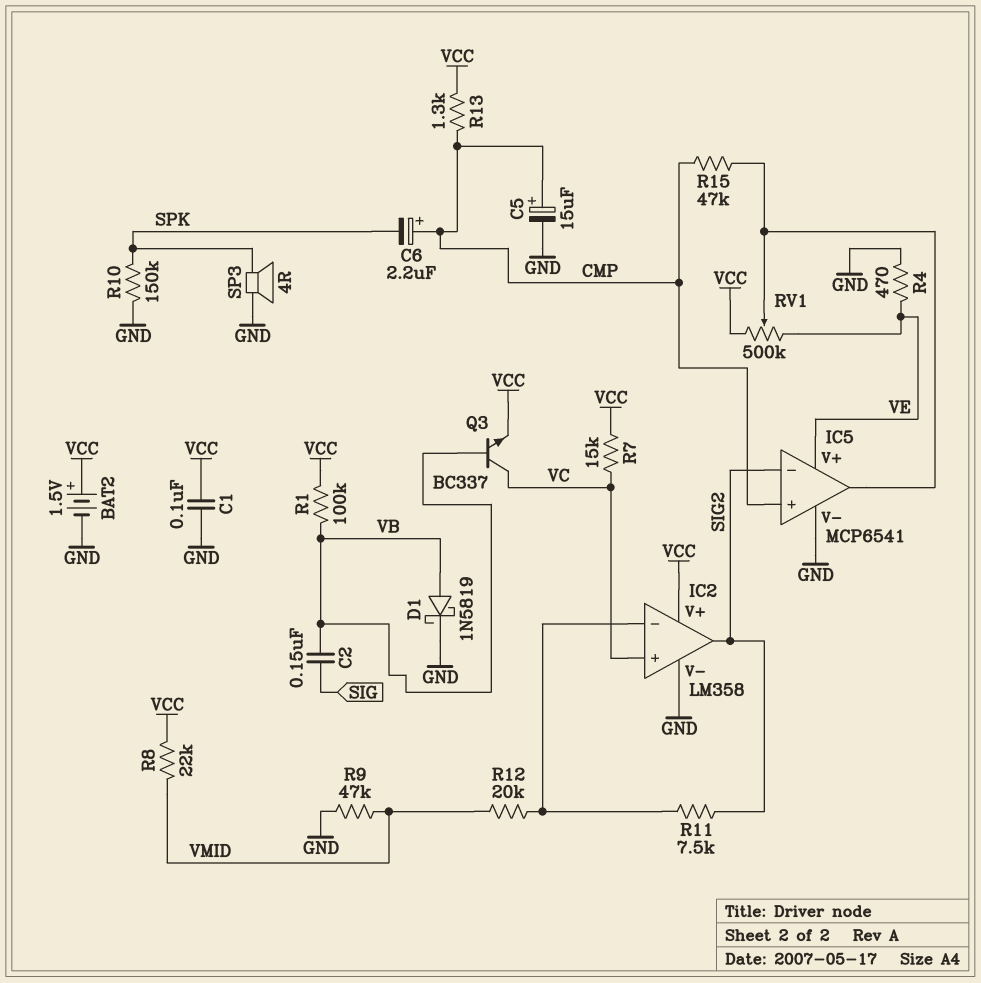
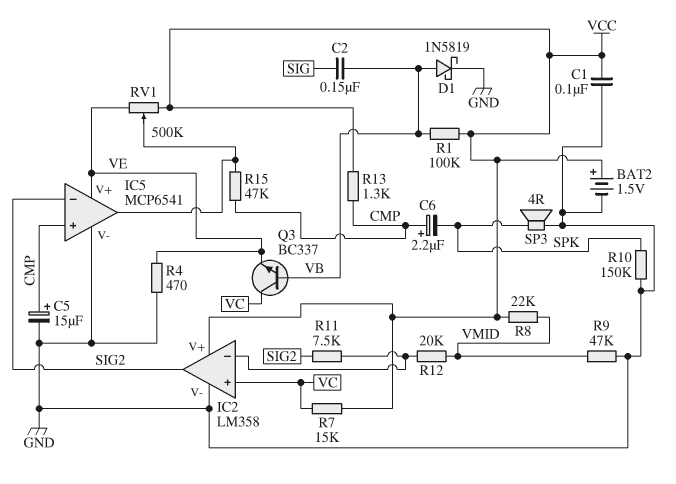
Q3: NPN BC337 (B VB, C VC, E VCC) -> NPN BC337 (B VB, C VC, E VE)

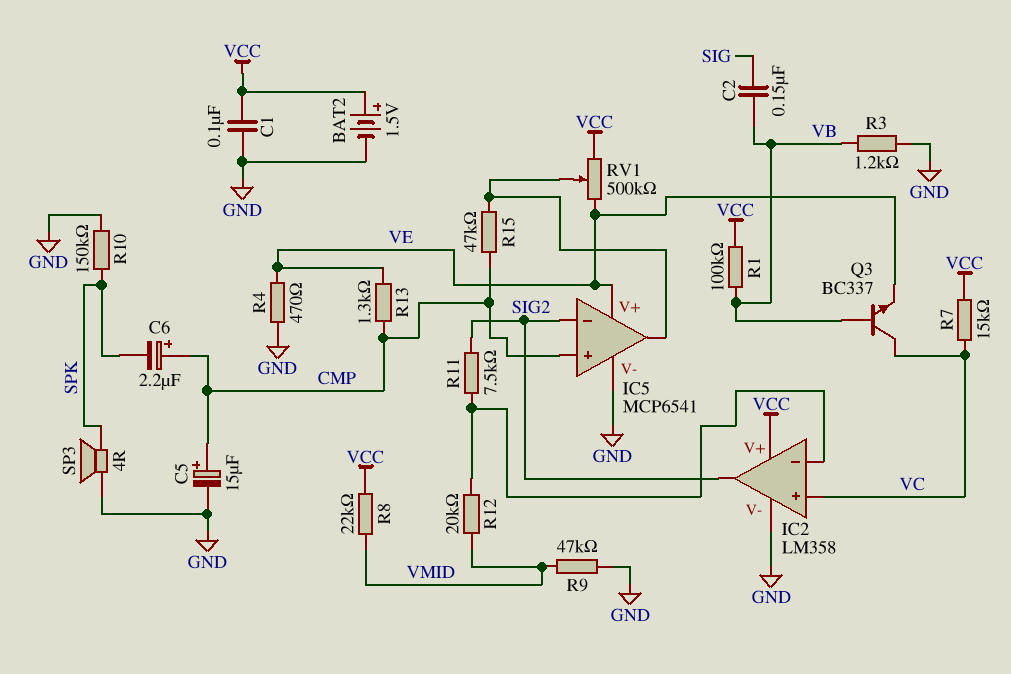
D1: schottky 1N5819 (A VB, K GND) -> none
R3: none -> 1.2k (GND, VB)
R13: 1.3k (CMP, VCC) -> 1.3k (CMP, VE)

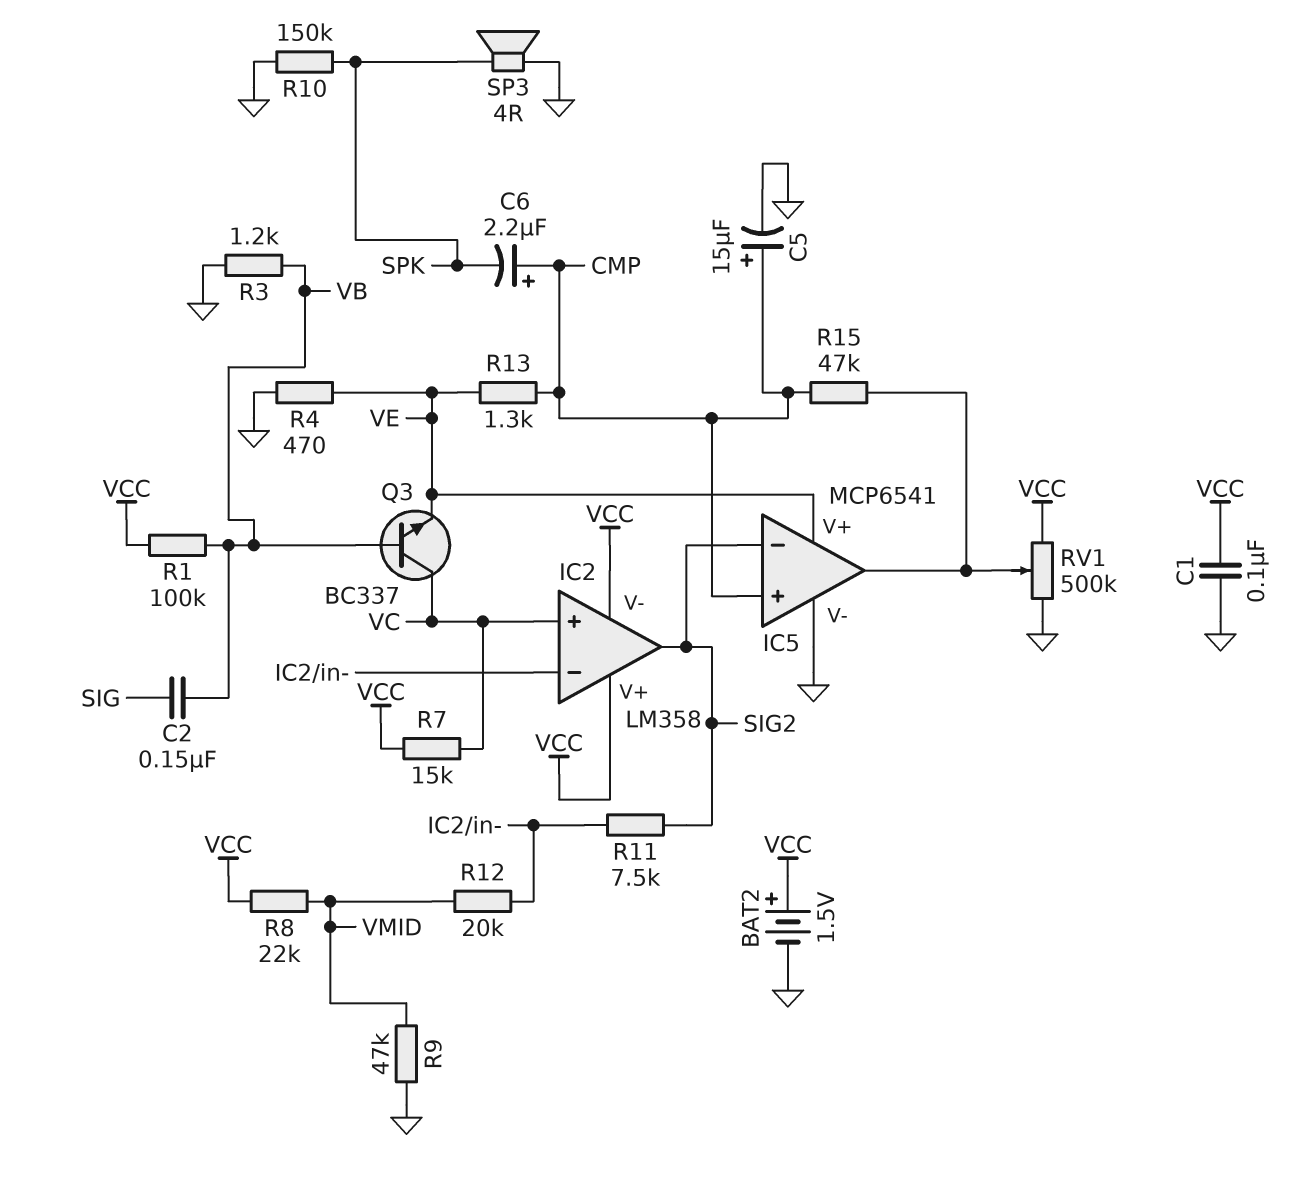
IC2 pin V-: GND -> VCC
RV1: 500k (VCC, VE, wiper IC5/out) -> 500k (GND, VCC, wiper IC5/out)

